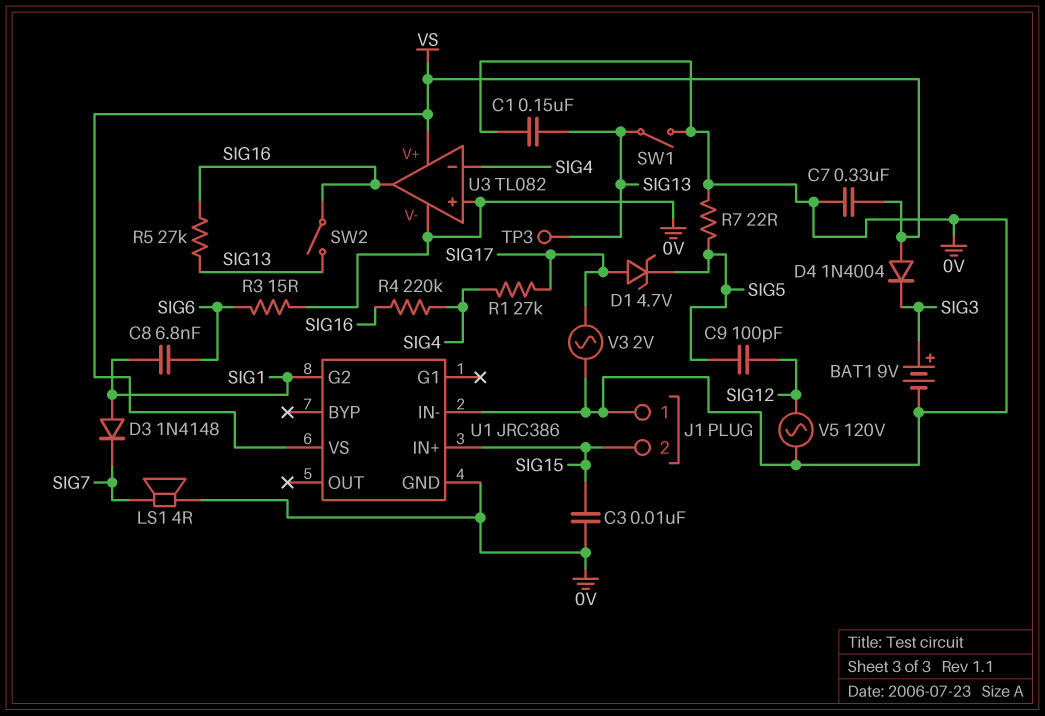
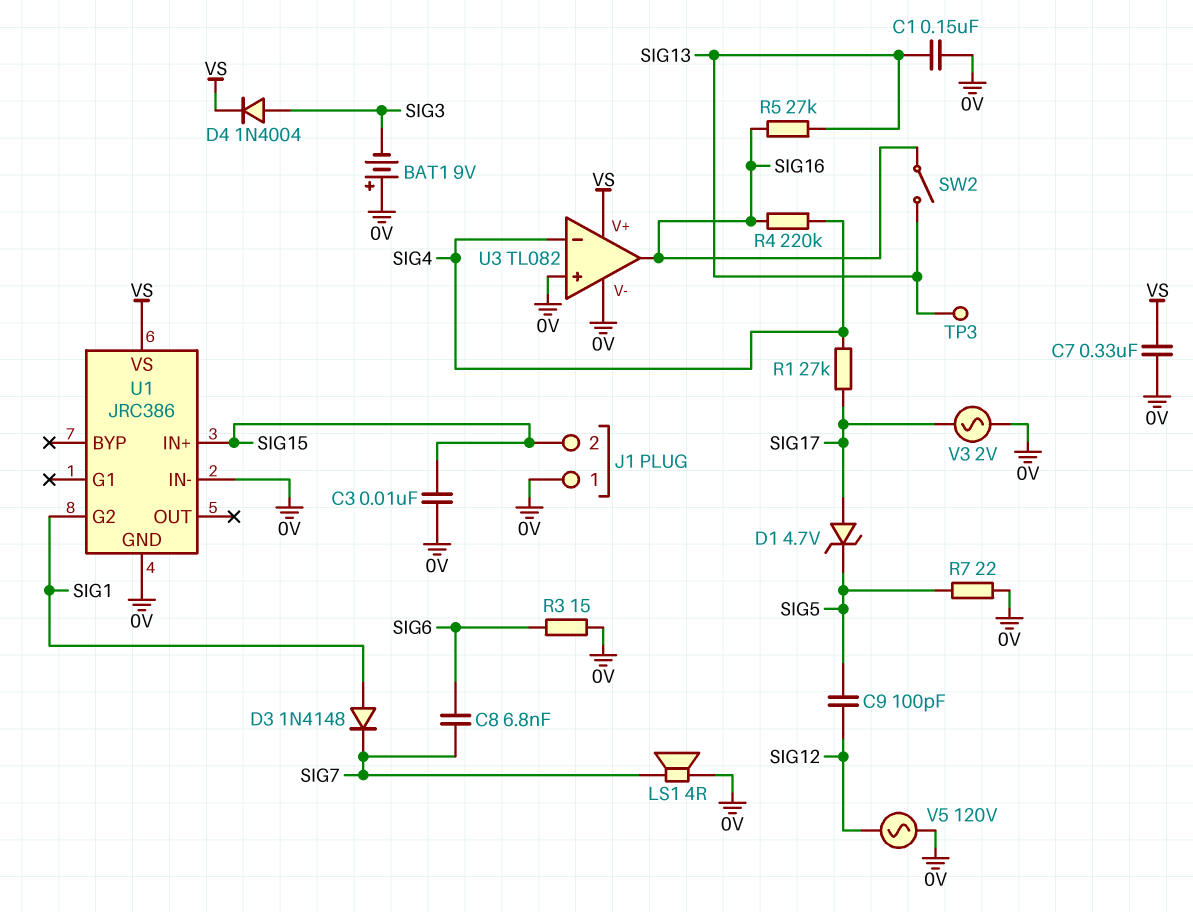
BAT1: 9V (plus SIG3, minus 0V) -> 9V (plus 0V, minus SIG3)
C8: 6.8nF (SIG1, SIG6) -> 6.8nF (SIG6, SIG7)
D4: diode 1N4004 (A VS, K SIG3) -> diode 1N4004 (A SIG3, K VS)
SW1: switch (0V, SIG13) -> none

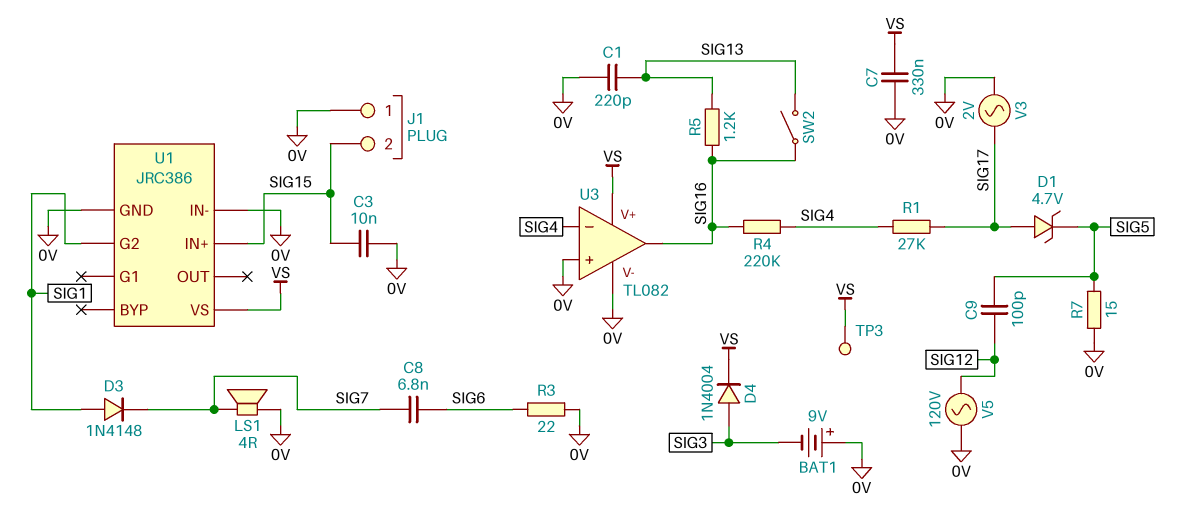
C1: 150nF (0V, SIG13) -> 220pF (0V, SIG13)
R3: 15 (0V, SIG6) -> 22 (0V, SIG6)
R5: 27k (SIG13, SIG16) -> 1.2k (SIG13, SIG16)
R7: 22 (0V, SIG5) -> 15 (0V, SIG5)
TP3: test point (SIG13) -> test point (VS)

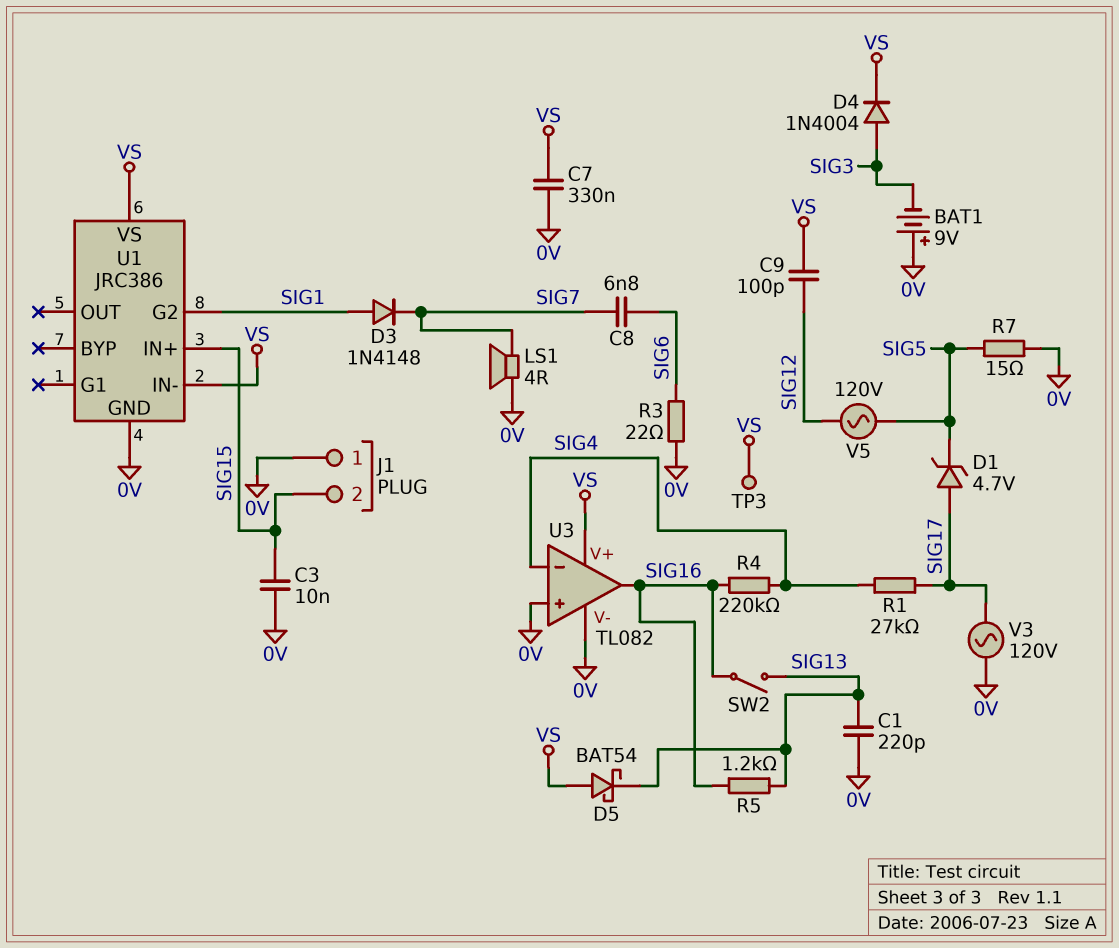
C9: 100pF (SIG5, SIG12) -> 100pF (SIG12, VS)
D5: none -> schottky BAT54 (A VS, K SIG13)
U1 pin IN-: 0V -> VS
V3: AC 2V (0V, SIG17) -> AC 120V (0V, SIG17)
V5: AC 120V (0V, SIG12) -> AC 120V (SIG5, SIG12)

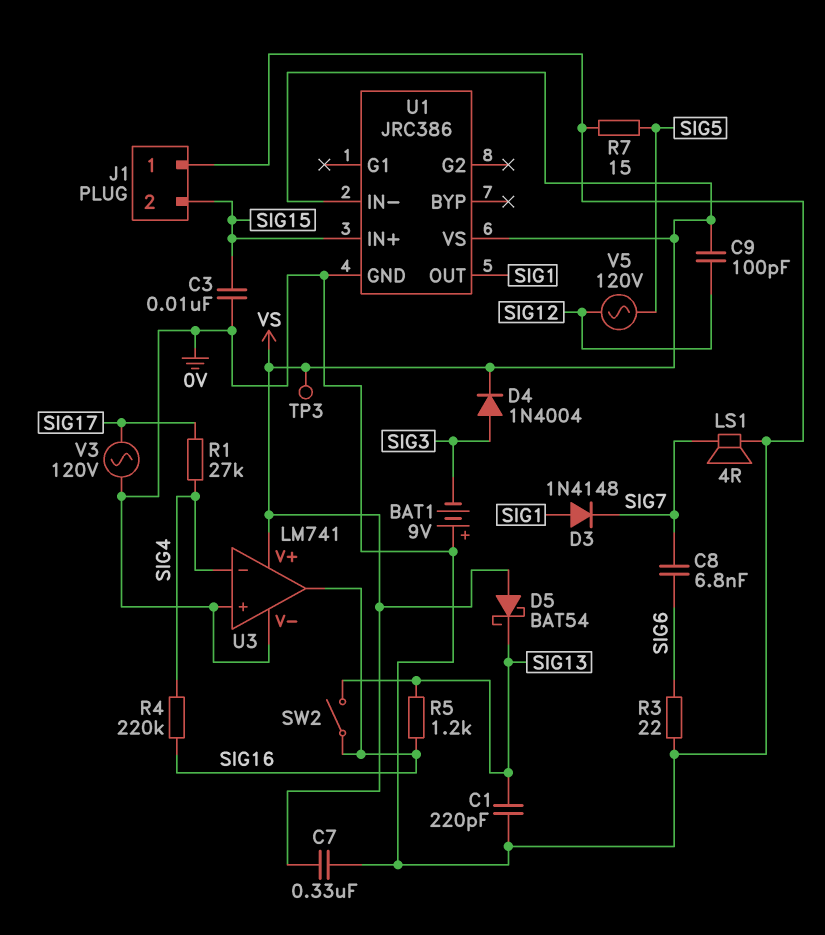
D1: zener 4.7V (A SIG17, K SIG5) -> none
U1 pin G2: SIG1 -> none
U1 pin OUT: none -> SIG1
U3: TL082 -> LM741

